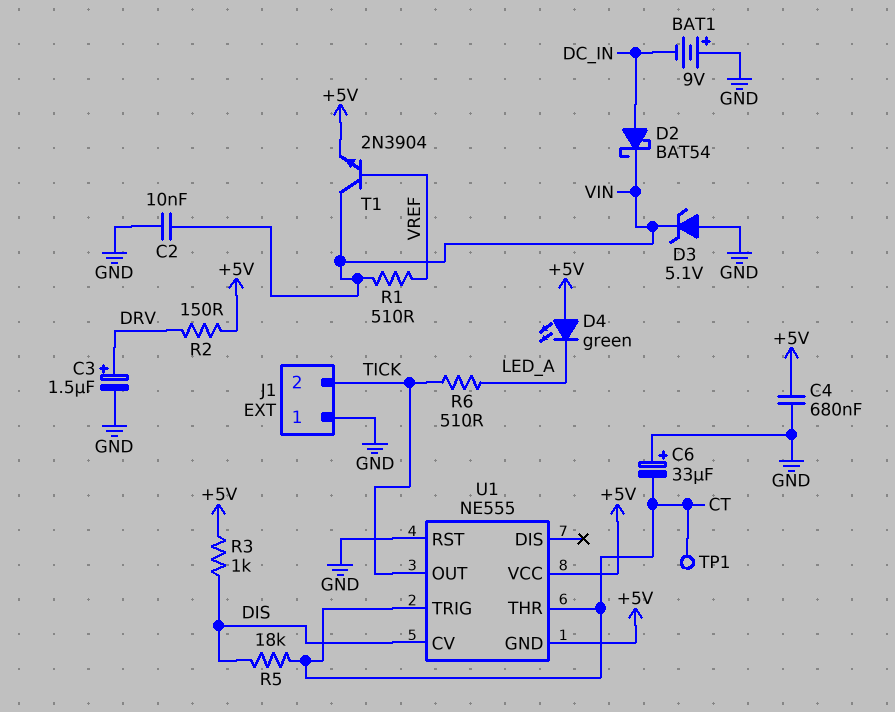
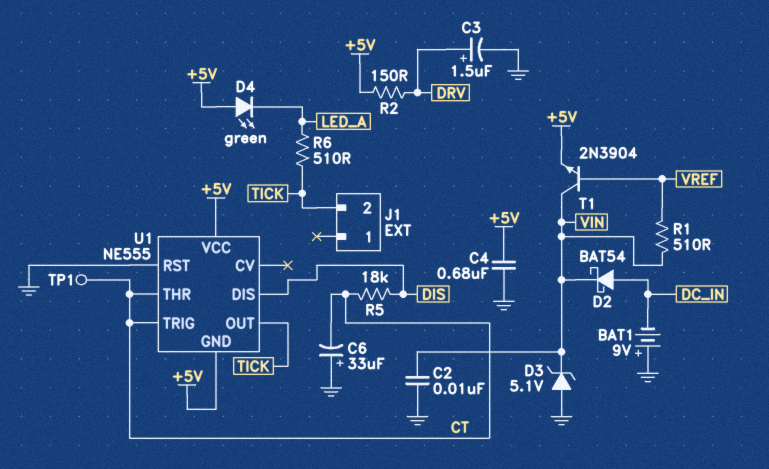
J1 pin 1: GND -> none
R3: 1k (+5V, DIS) -> none
U1 pin CV: DIS -> none
U1 pin DIS: none -> DIS

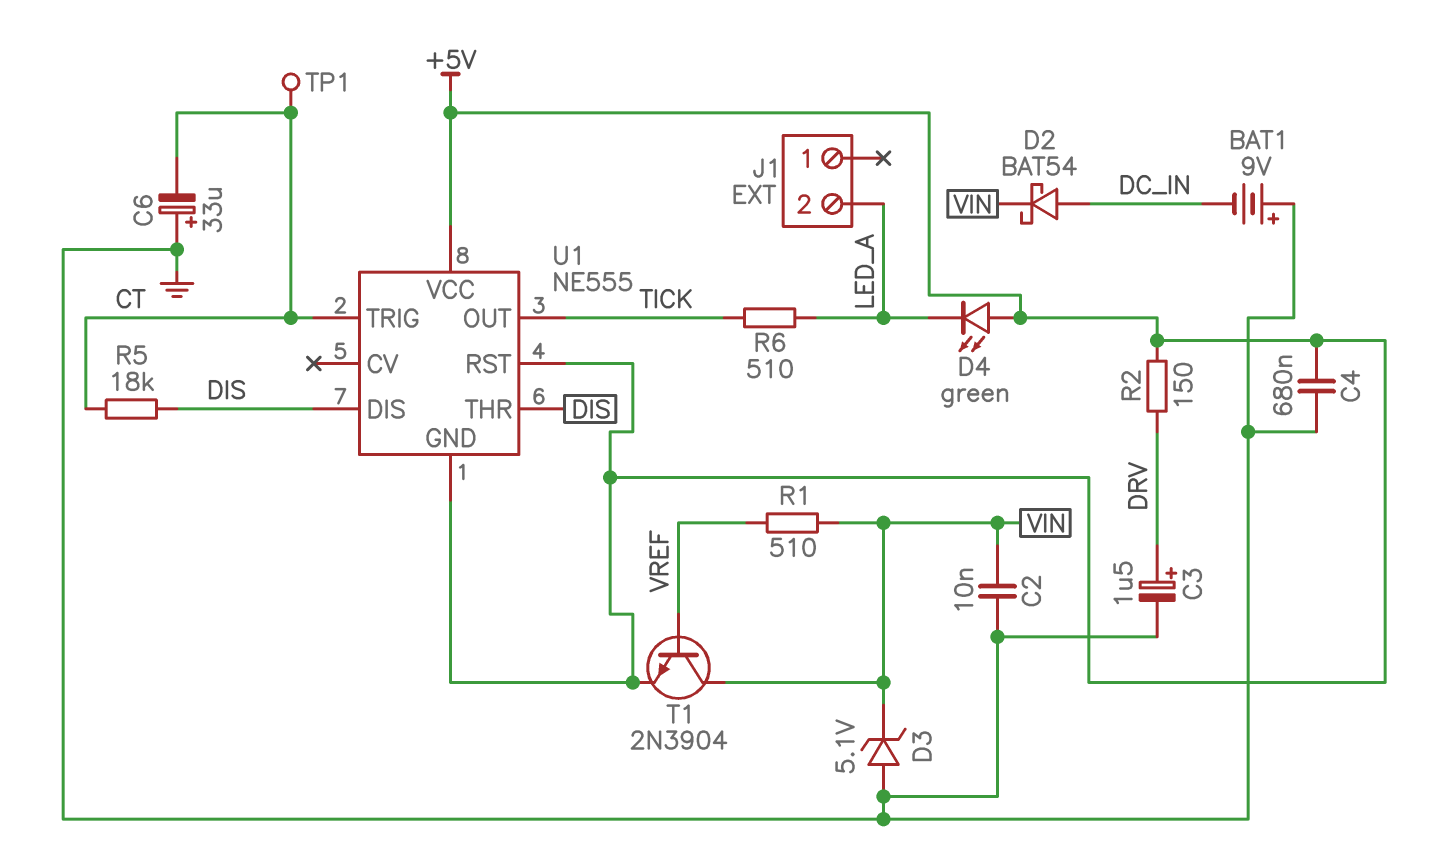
J1 pin 2: TICK -> LED_A
U1 pin RST: GND -> +5V
U1 pin THR: CT -> DIS

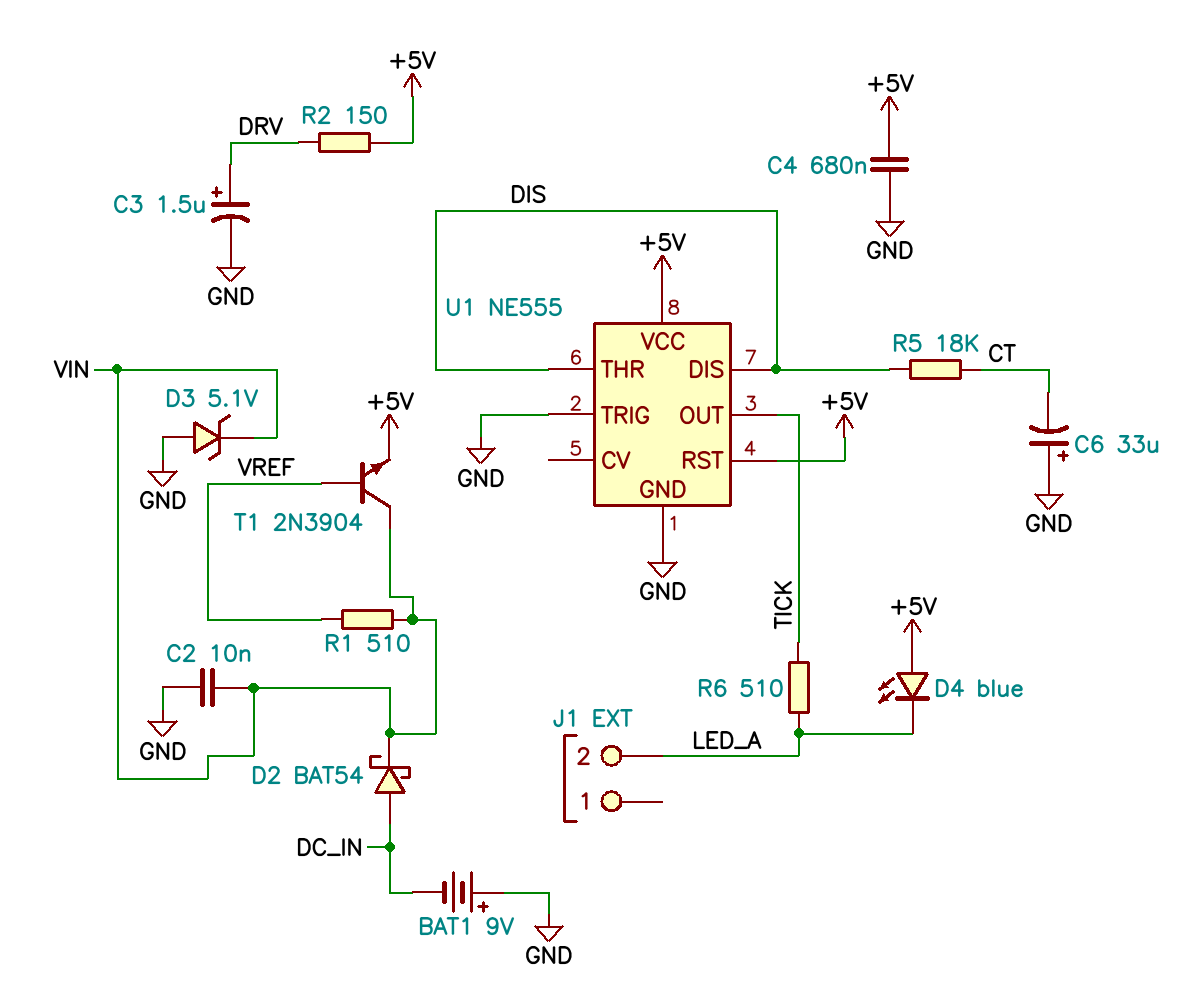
D4: LED green (A +5V, K LED_A) -> LED blue (A +5V, K LED_A)
TP1: test point (CT) -> none
U1 pin GND: +5V -> GND
U1 pin TRIG: CT -> GND

